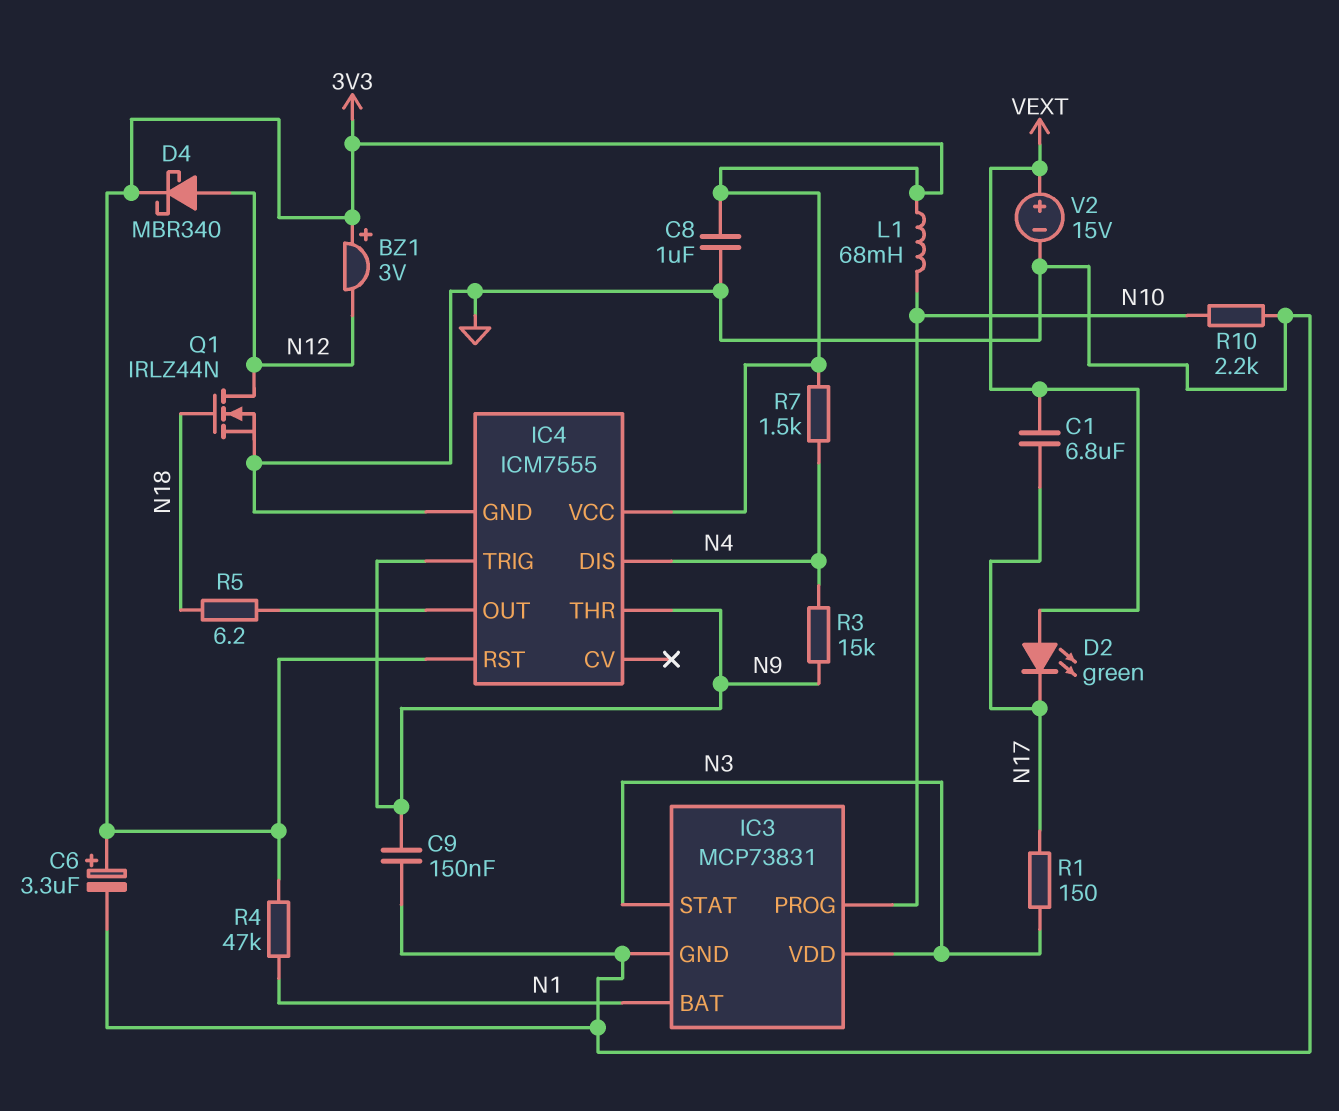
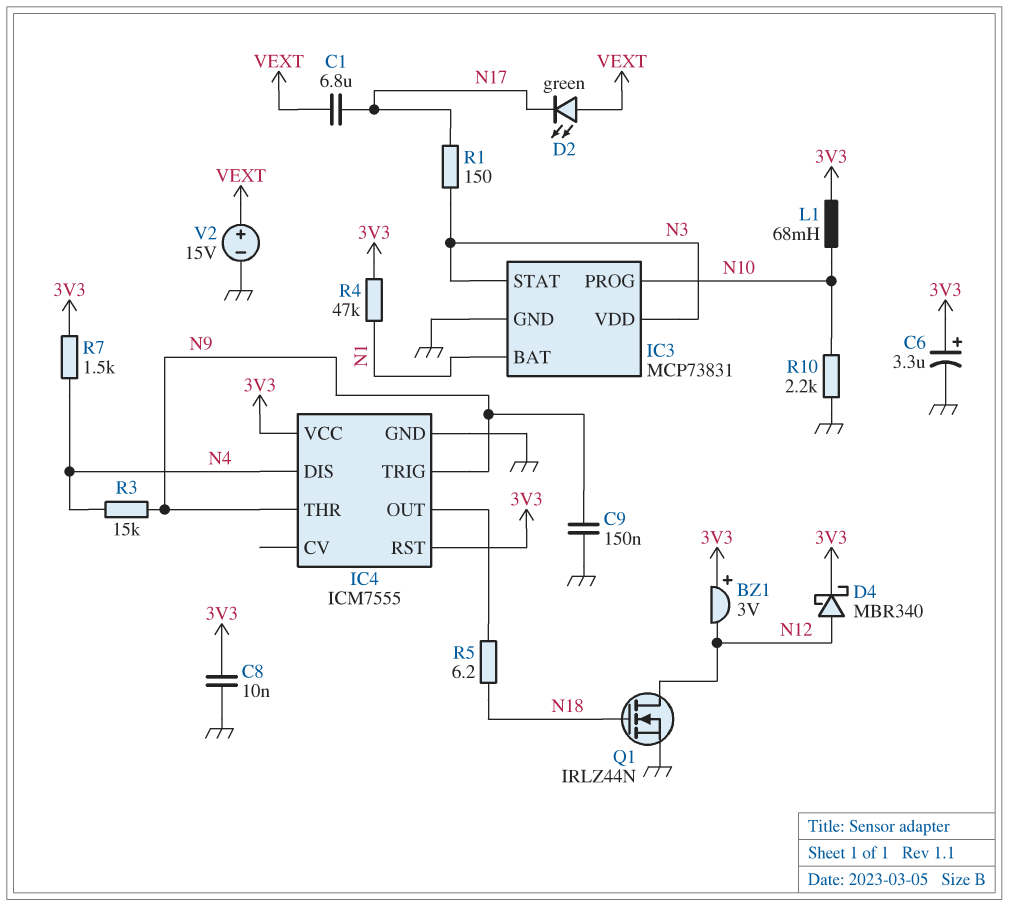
C8: 1uF (3V3, GND) -> 10nF (3V3, GND)

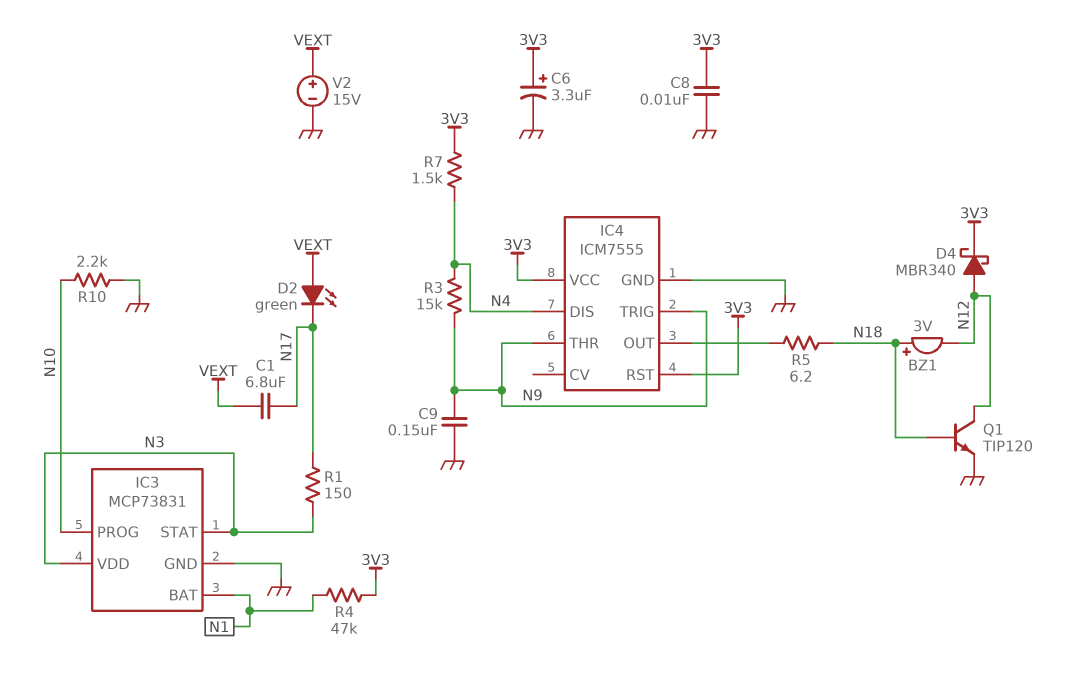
BZ1: buzzer 3V (plus 3V3, minus N12) -> buzzer 3V (plus N18, minus N12)
L1: 68mH (3V3, N10) -> none
Q1: NMOS IRLZ44N (G N18, D N12, S GND) -> NPN TIP120 (B N18, C N12, E GND)

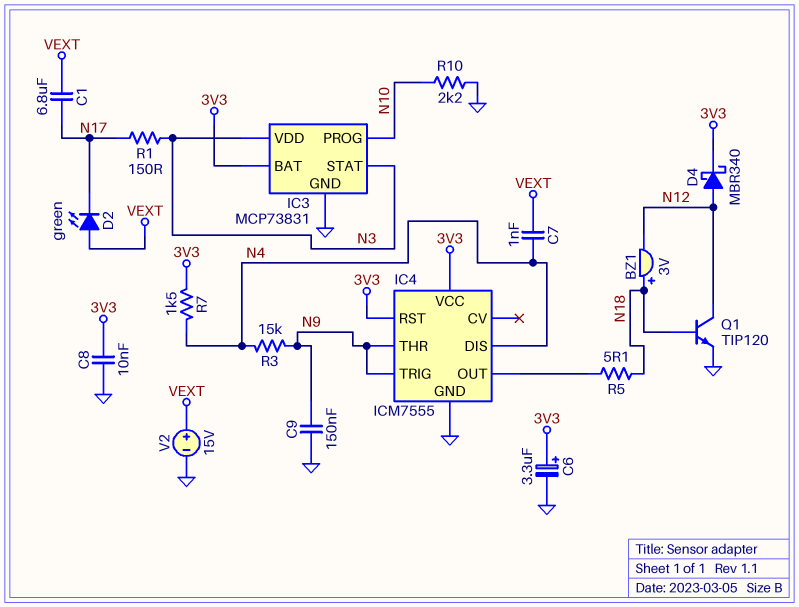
C7: none -> 1nF (N4, VEXT)
IC3 pin BAT: N1 -> 3V3
R4: 47k (3V3, N1) -> none
R5: 6.2 (IC4/OUT, N18) -> 5.1 (IC4/OUT, N18)

